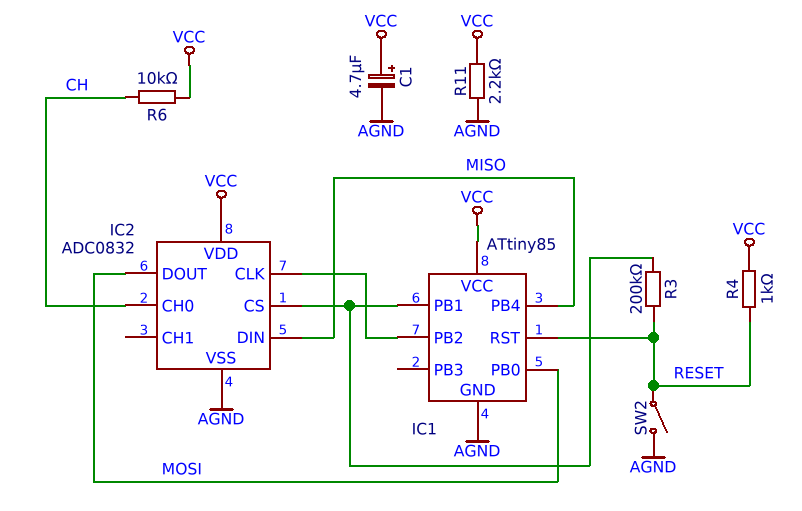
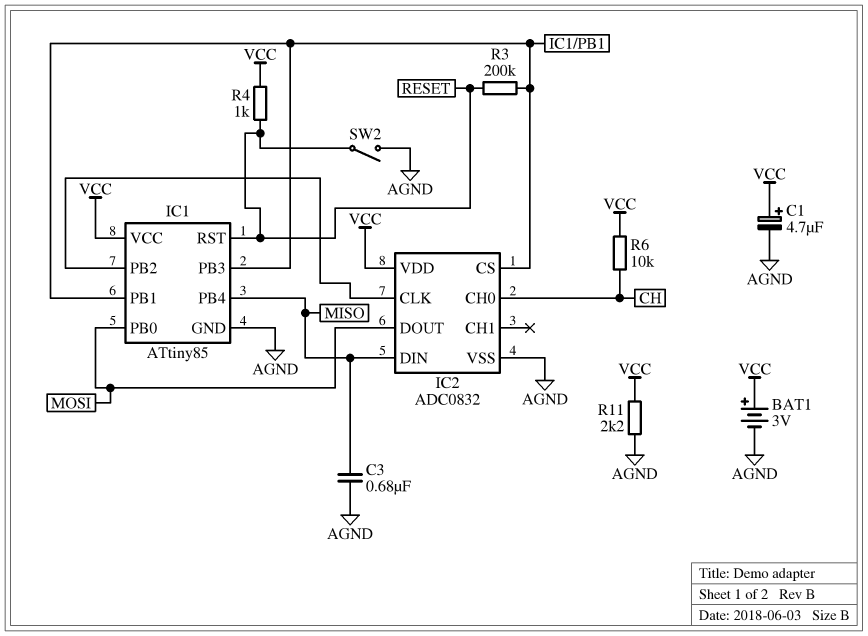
BAT1: none -> 3V (plus VCC, minus AGND)
C3: none -> 680nF (AGND, MISO)
IC1 pin PB3: none -> IC1/PB1

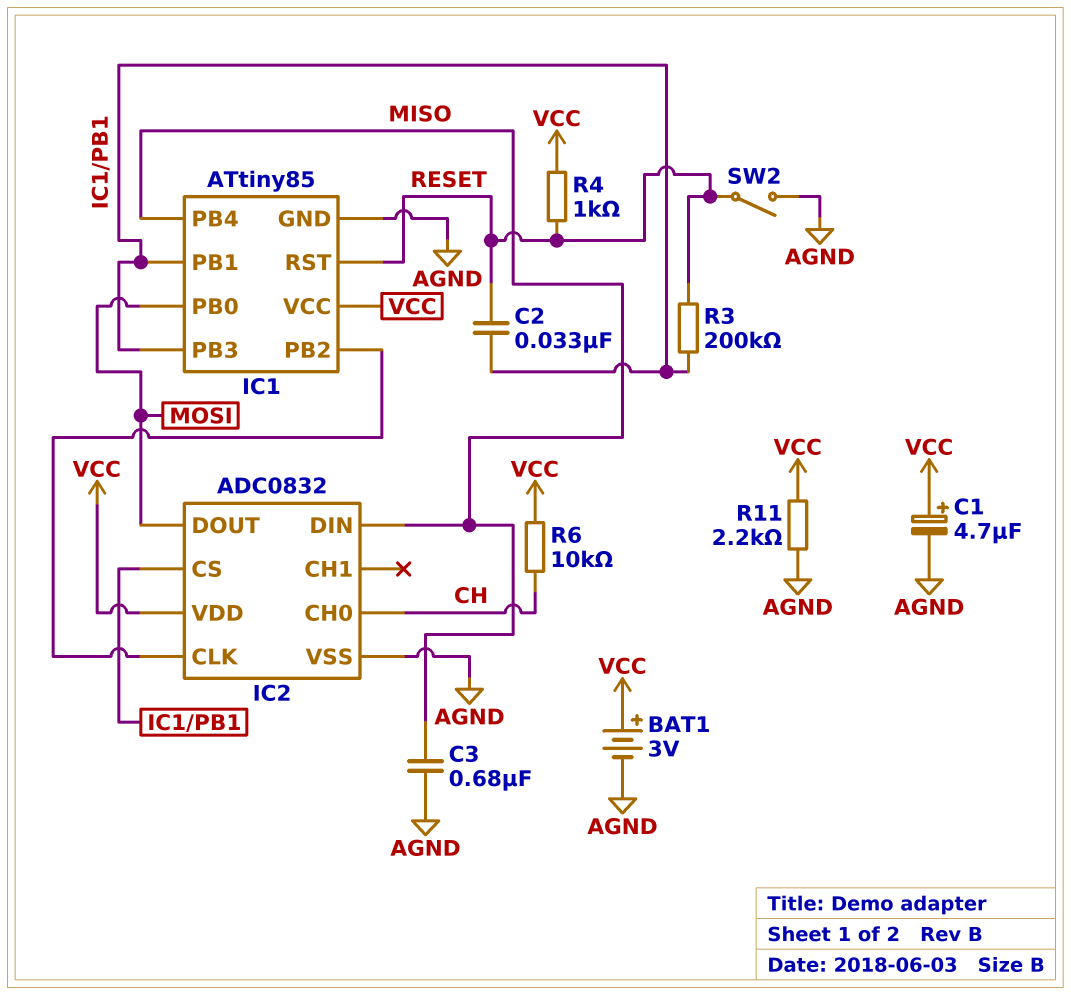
C2: none -> 33nF (IC1/PB1, RESET)

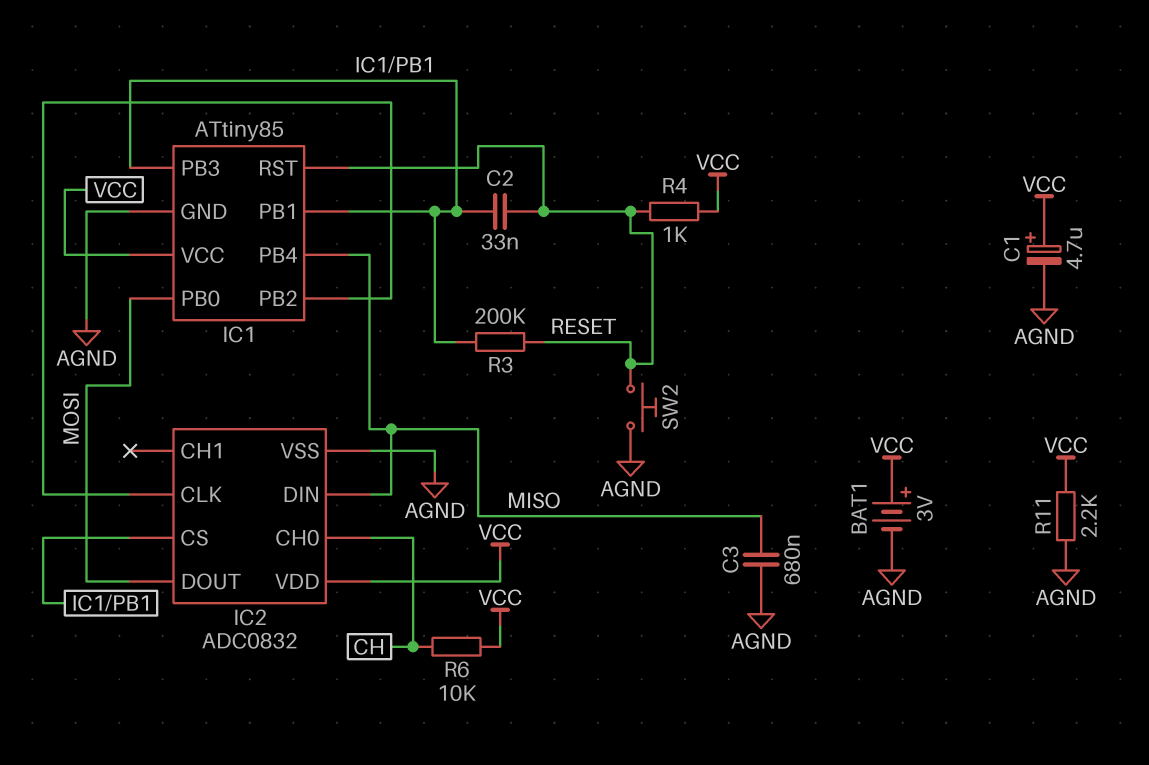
SW2: switch (AGND, RESET) -> button (AGND, RESET)

